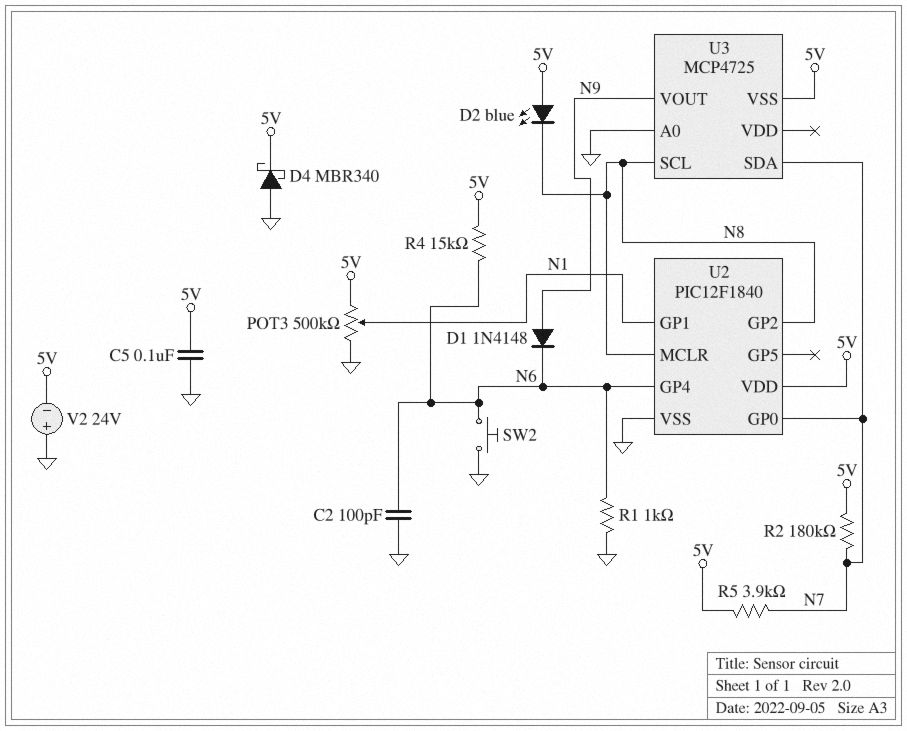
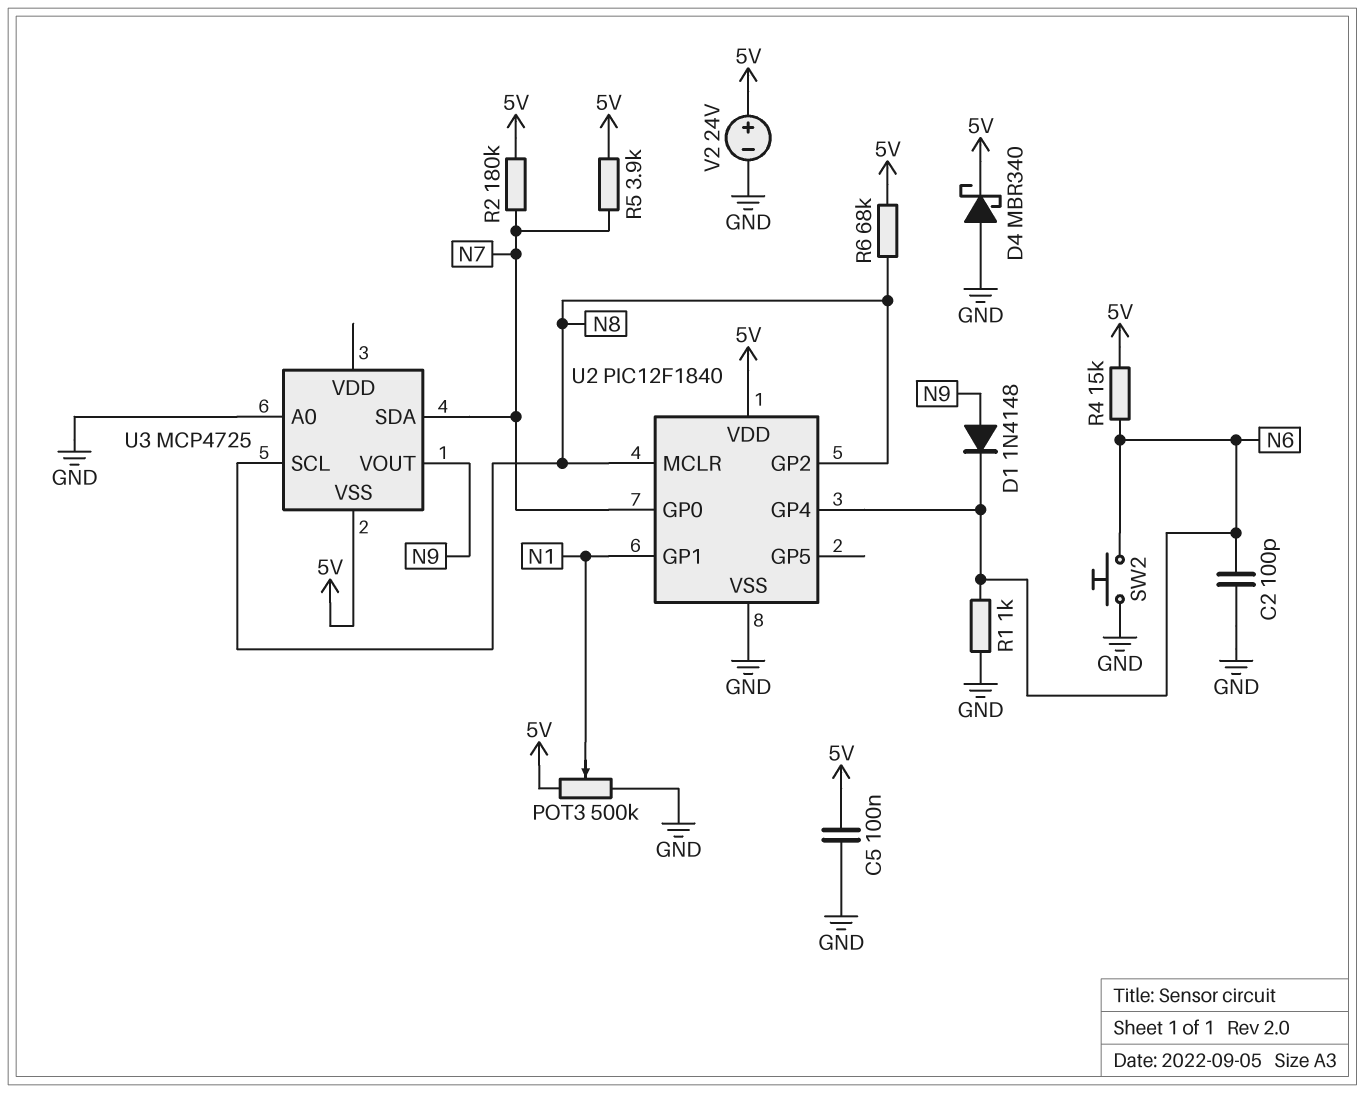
D2: LED blue (A 5V, K N8) -> none
R6: none -> 68k (5V, N8)
V2: 24V (plus GND, minus 5V) -> 24V (plus 5V, minus GND)

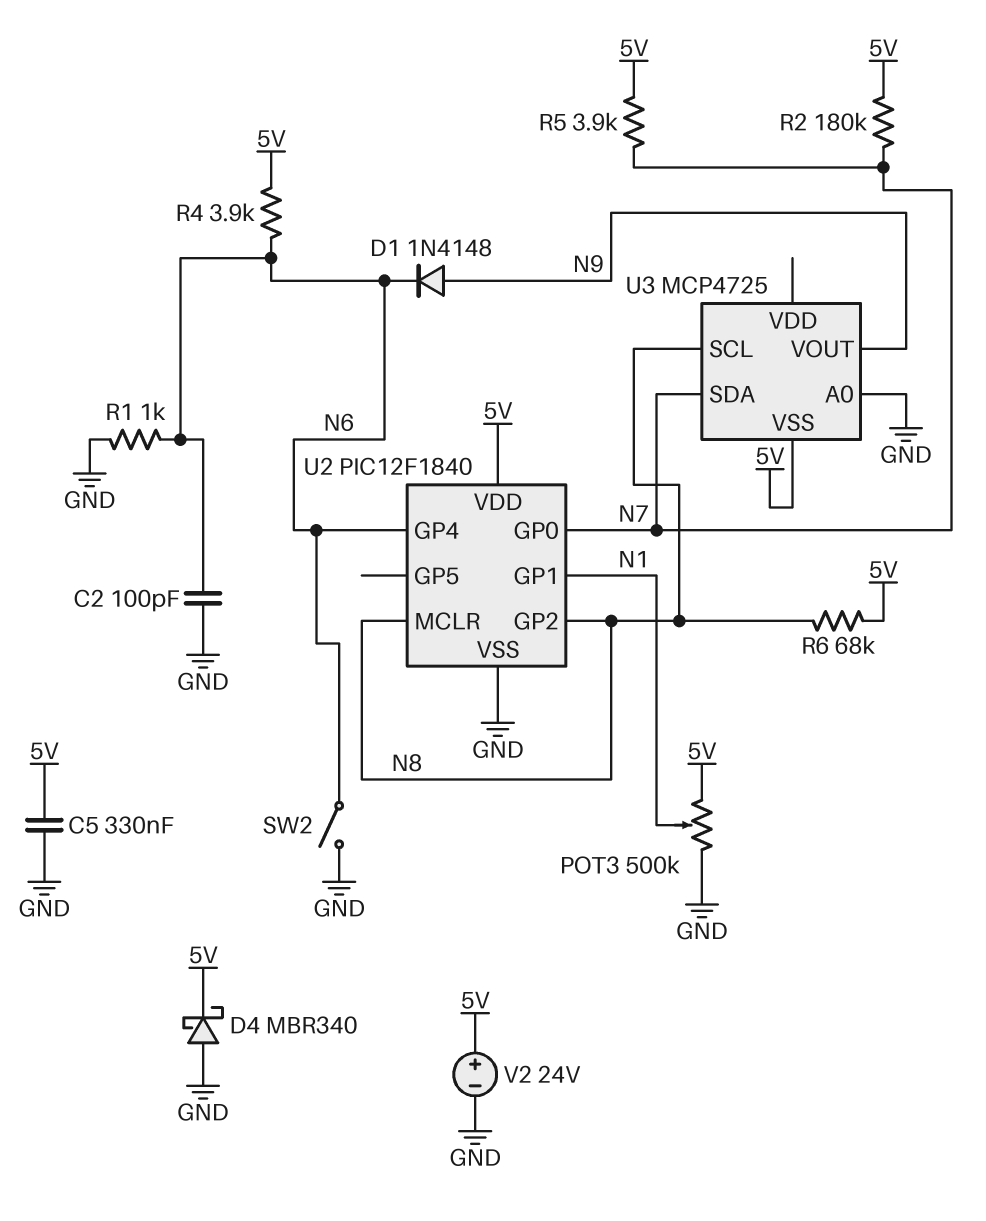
C5: 100nF (5V, GND) -> 330nF (5V, GND)
R4: 15k (5V, N6) -> 3.9k (5V, N6)
SW2: button (GND, N6) -> switch (GND, N6)

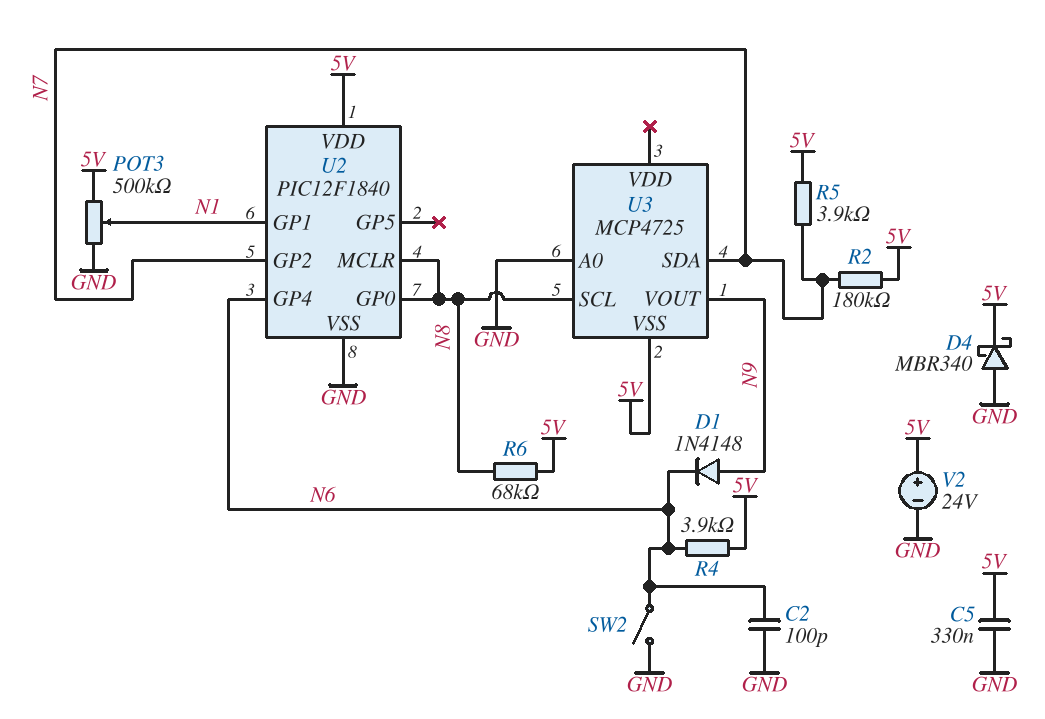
R1: 1k (GND, N6) -> none
U2 pin GP0: N7 -> N8
U2 pin GP2: N8 -> N7

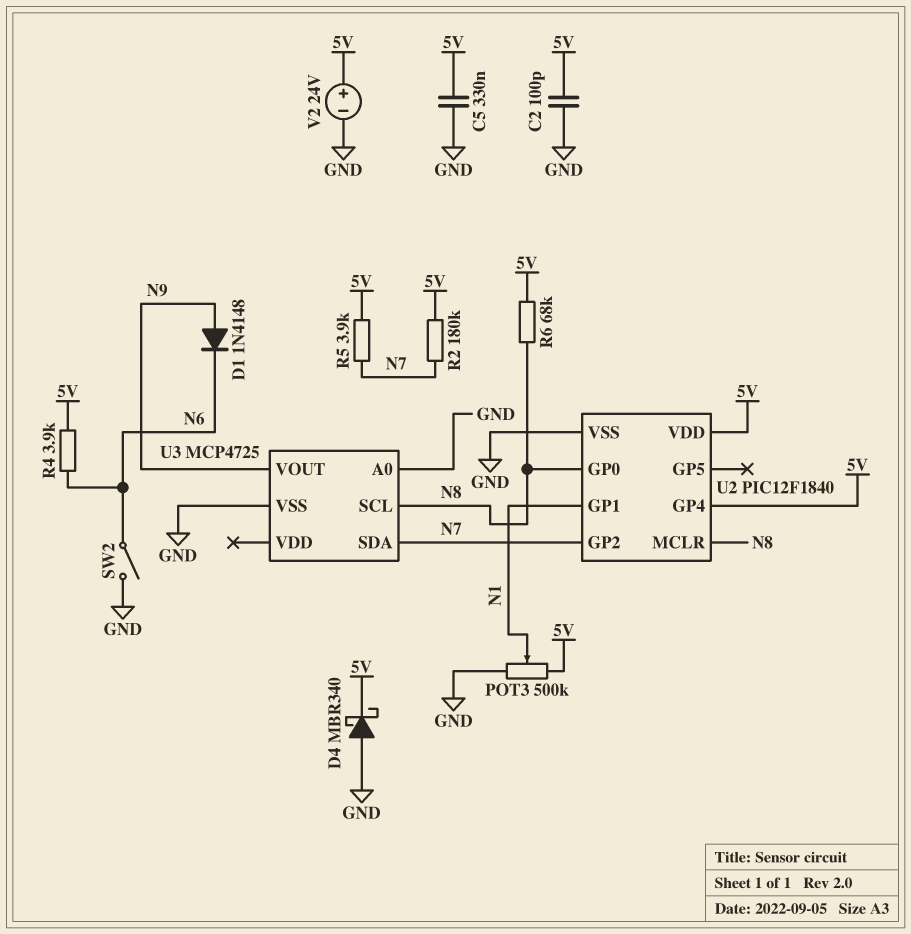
C2: 100pF (GND, N6) -> 100pF (5V, GND)
U2 pin GP4: N6 -> 5V
U3 pin VSS: 5V -> GND

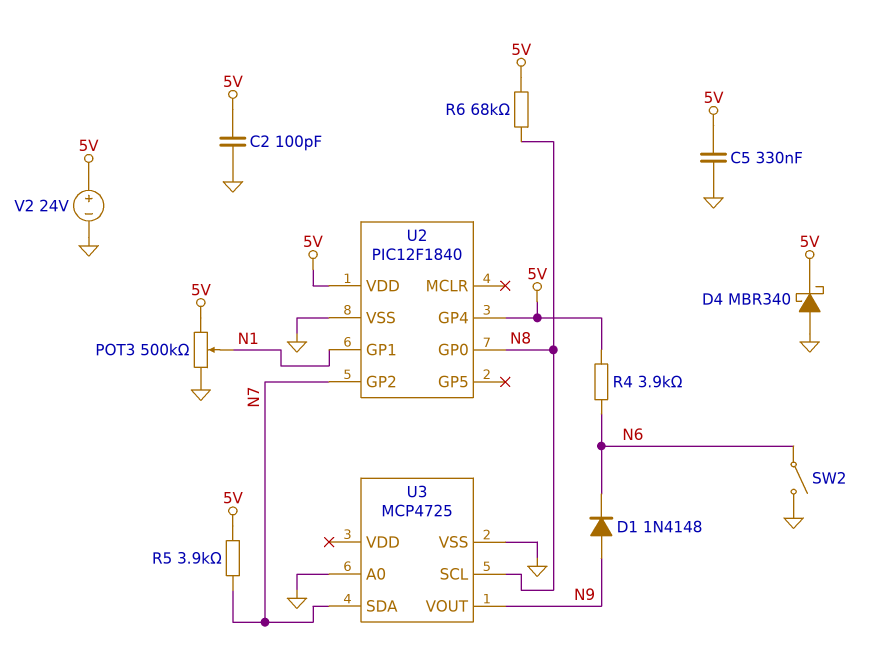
R2: 180k (5V, N7) -> none
U2 pin MCLR: N8 -> none

